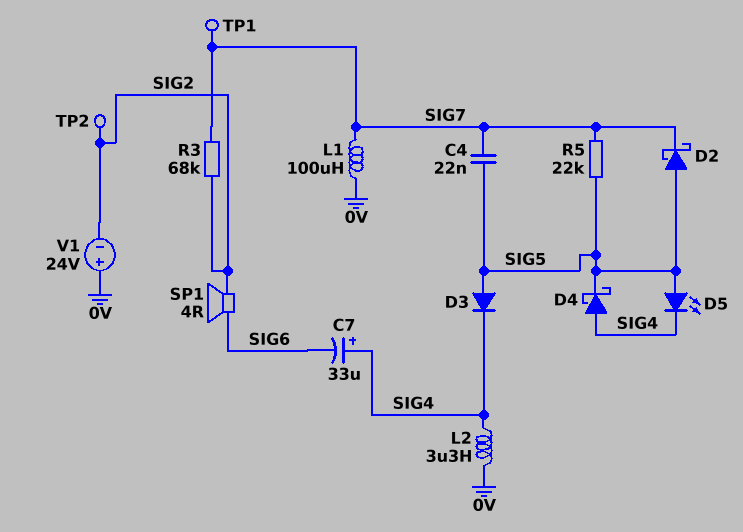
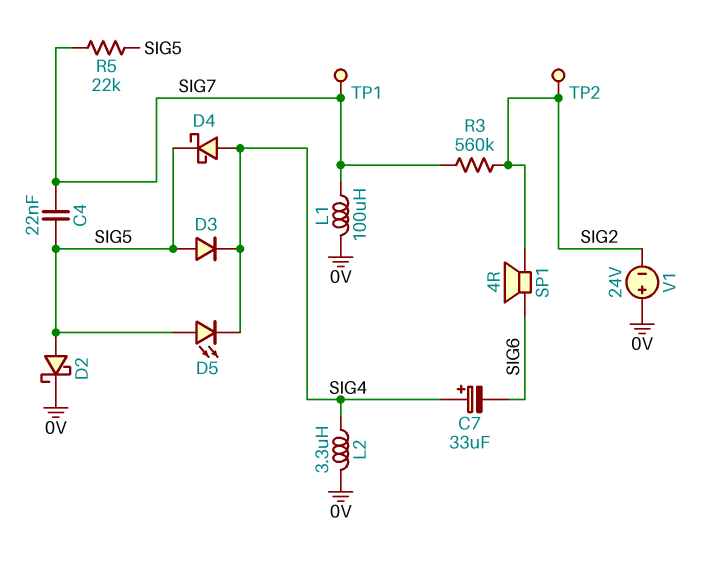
D2: schottky (A SIG5, K SIG7) -> schottky (A SIG5, K 0V)
R3: 68k (SIG2, SIG7) -> 560k (SIG2, SIG7)

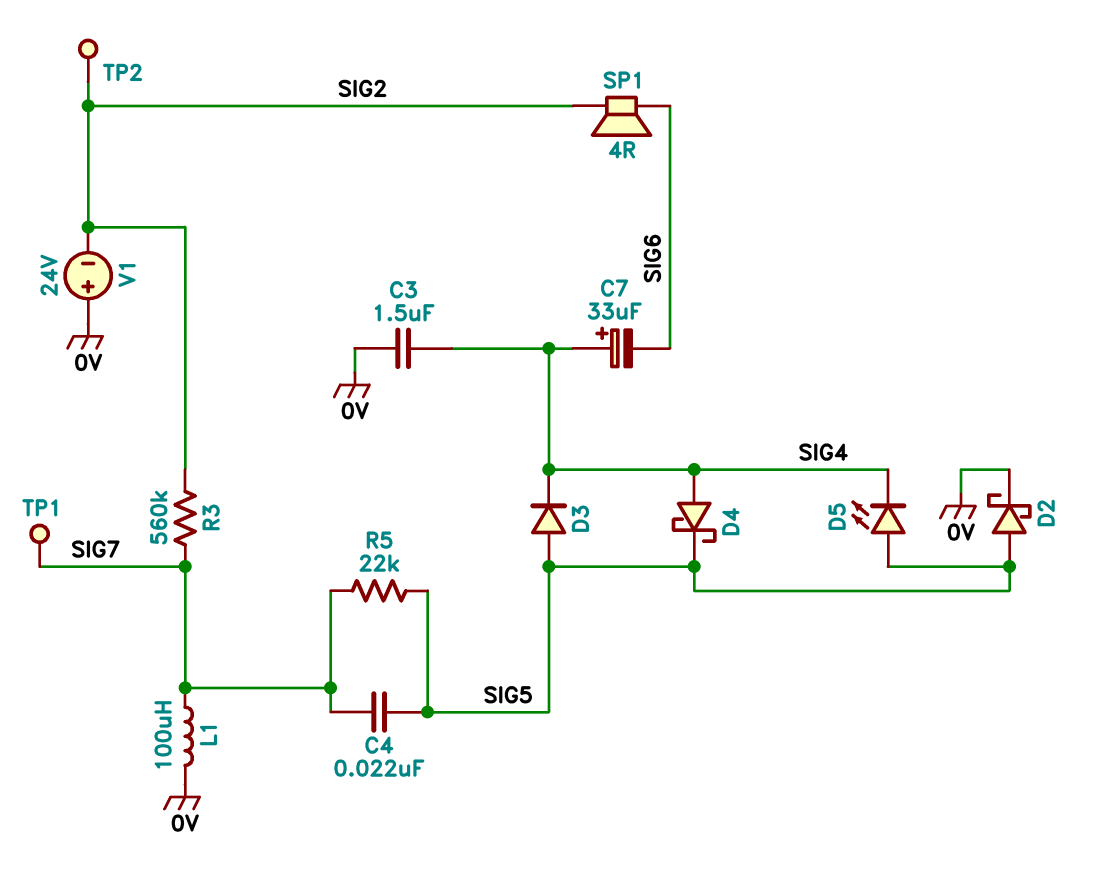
C3: none -> 1.5uF (0V, SIG4)
L2: 3.3uH (0V, SIG4) -> none

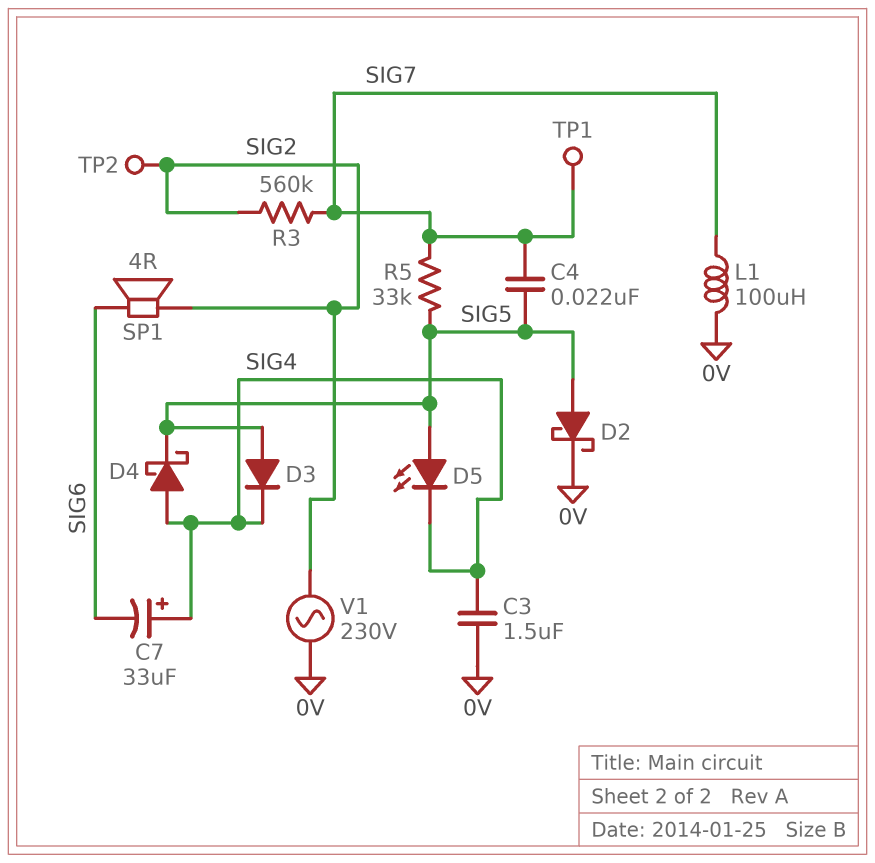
R5: 22k (SIG5, SIG7) -> 33k (SIG5, SIG7)
V1: 24V (plus 0V, minus SIG2) -> AC 230V (0V, SIG2)

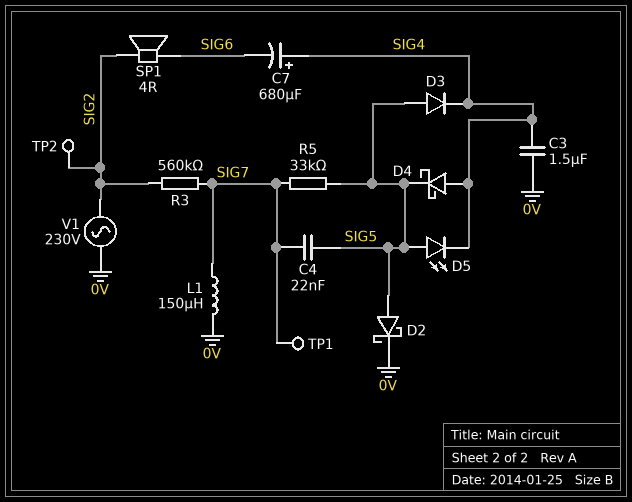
C7: 33uF (plus SIG4, minus SIG6) -> 680uF (plus SIG4, minus SIG6)
L1: 100uH (0V, SIG7) -> 150uH (0V, SIG7)

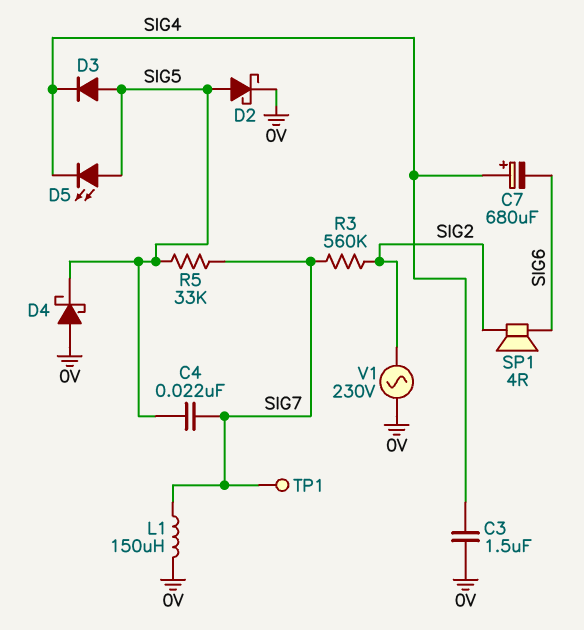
D4: schottky (A SIG4, K SIG5) -> schottky (A 0V, K SIG5)
TP2: test point (SIG2) -> none

